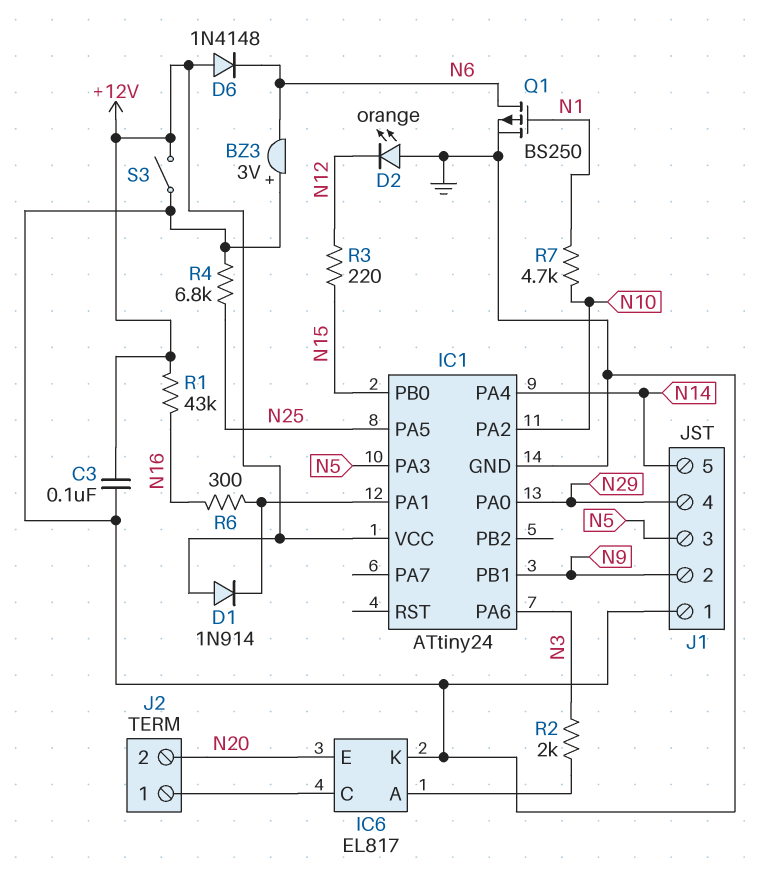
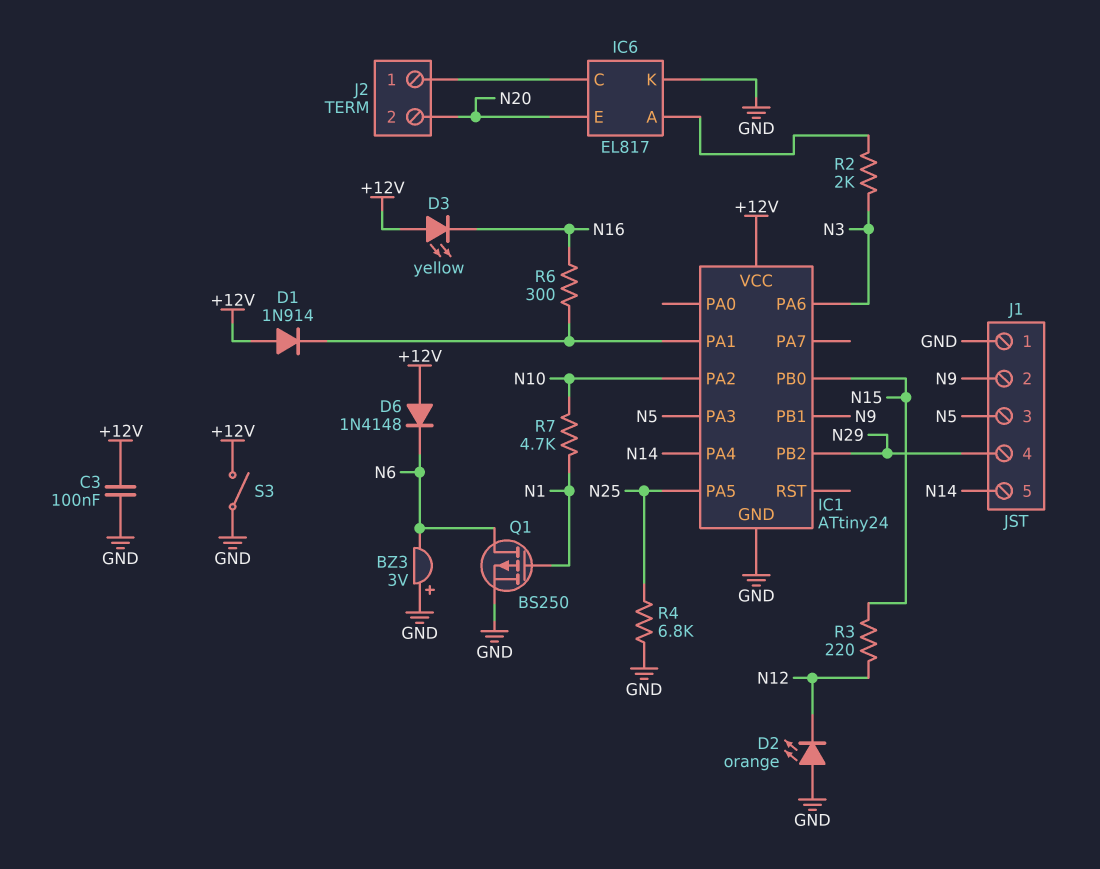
D3: none -> LED yellow (A +12V, K N16)
IC1 pin PA0: N29 -> none
IC1 pin PB2: none -> N29
R1: 43k (+12V, N16) -> none

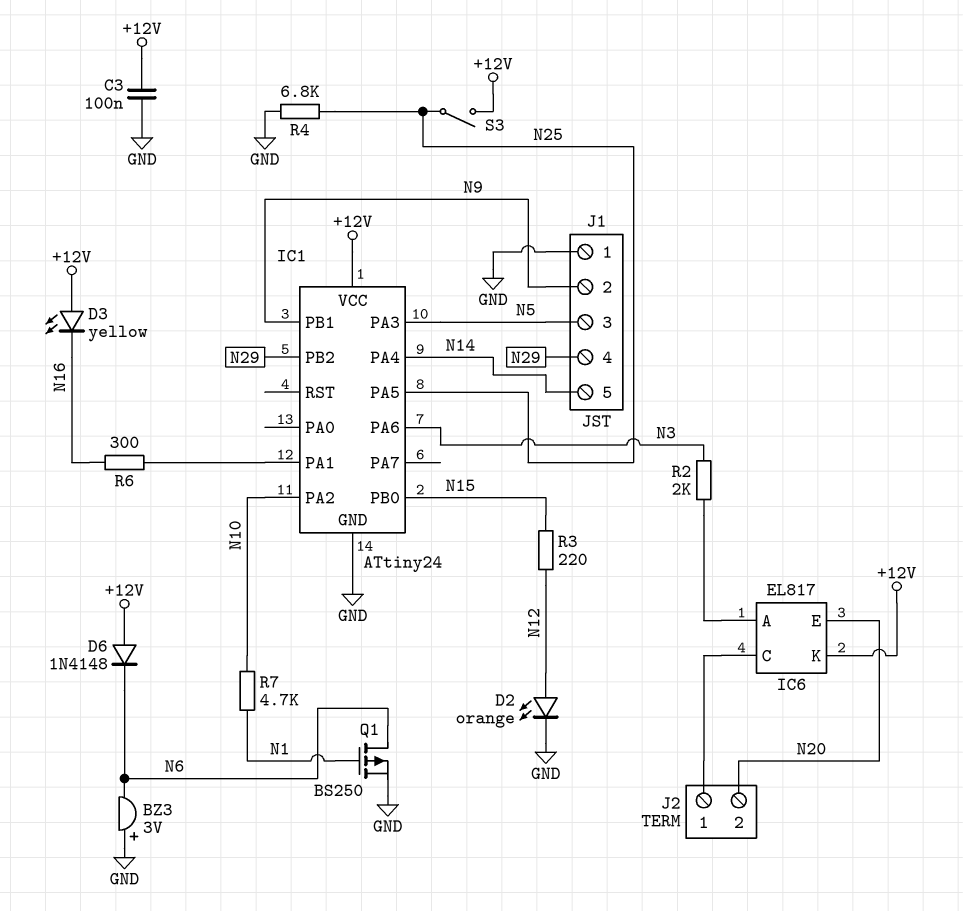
D1: diode 1N914 (A +12V, K IC1/PA1) -> none
D2: LED orange (A GND, K N12) -> LED orange (A N12, K GND)
IC6 pin K: GND -> +12V
S3: switch (+12V, GND) -> switch (+12V, N25)

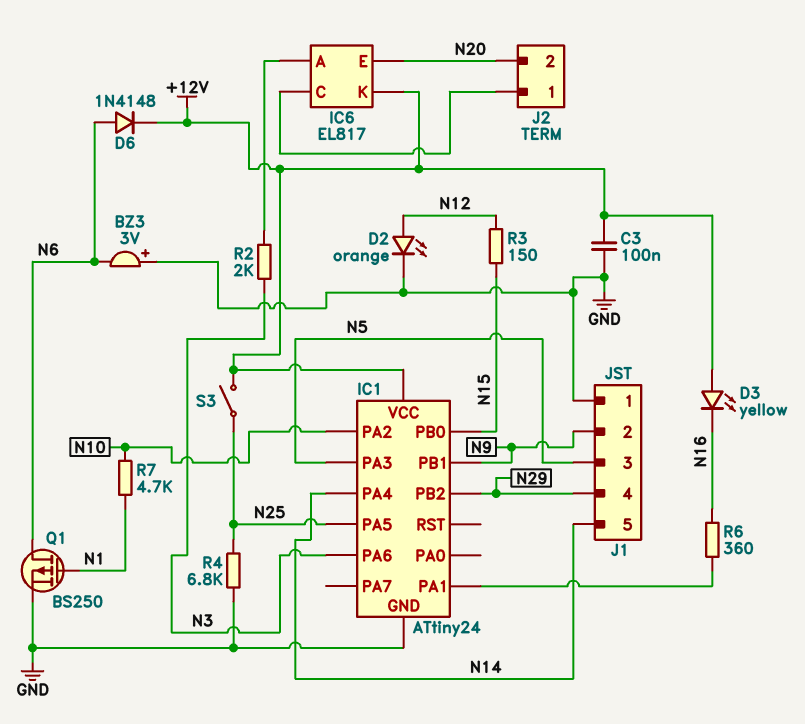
D6: diode 1N4148 (A +12V, K N6) -> diode 1N4148 (A N6, K +12V)
R3: 220 (N12, N15) -> 150 (N12, N15)
R6: 300 (IC1/PA1, N16) -> 360 (IC1/PA1, N16)

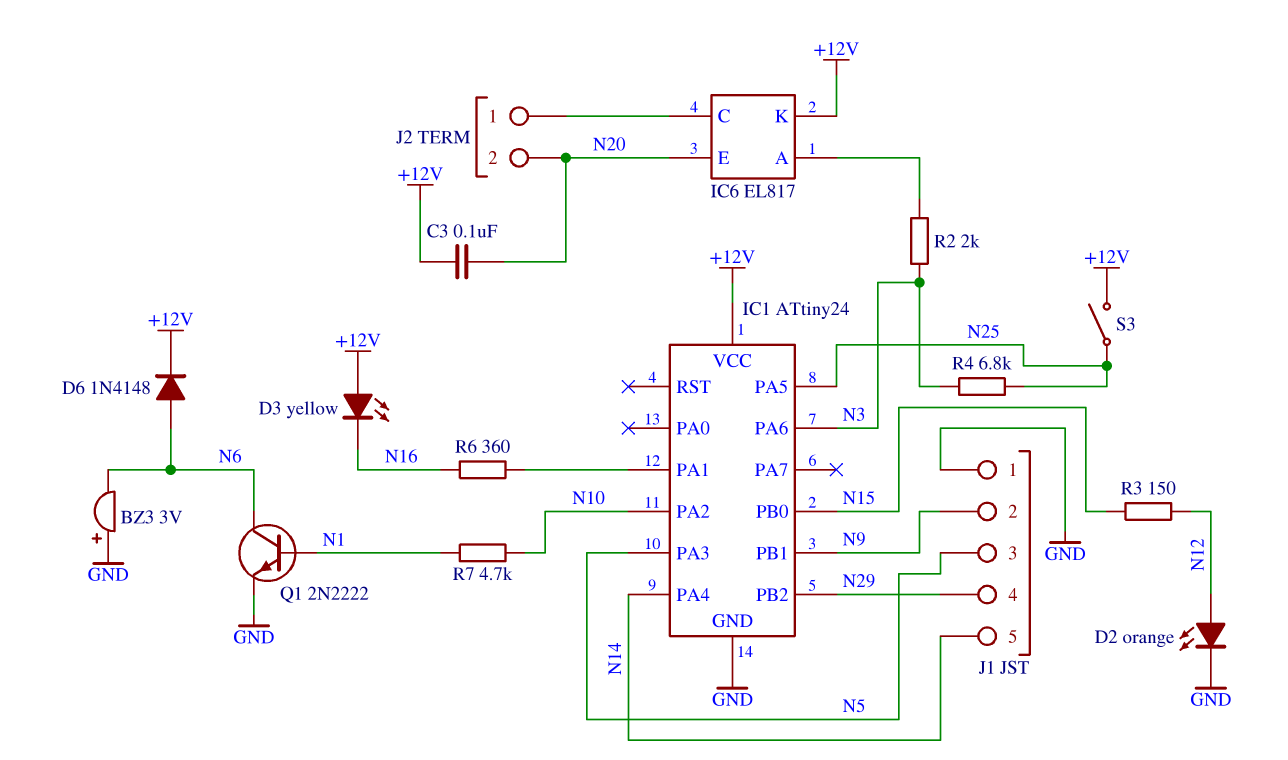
C3: 100nF (+12V, GND) -> 100nF (+12V, N20)
Q1: PMOS BS250 (G N1, D N6, S GND) -> NPN 2N2222 (B N1, C N6, E GND)
R4: 6.8k (GND, N25) -> 6.8k (N3, N25)

